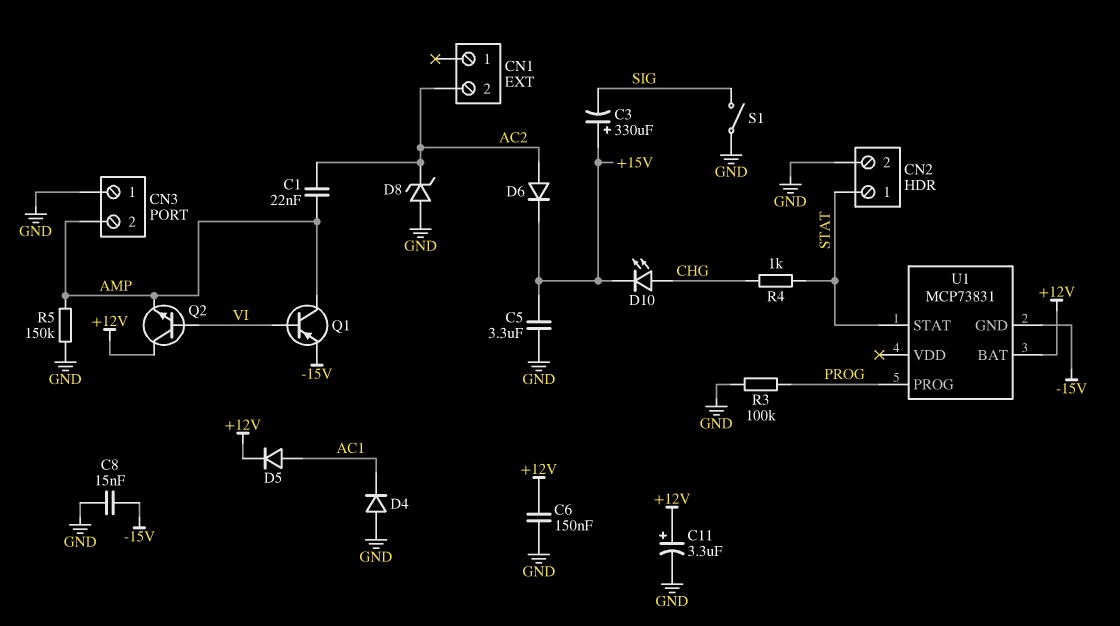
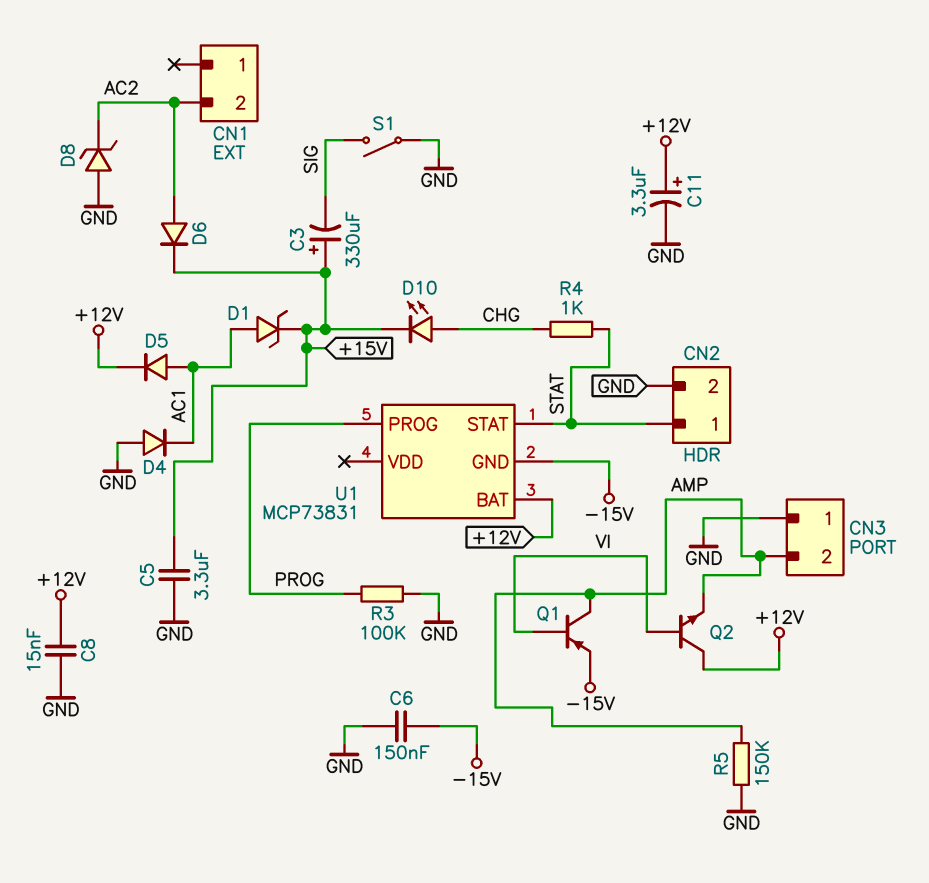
C1: 22nF (AC2, AMP) -> none
C6: 150nF (+12V, GND) -> 150nF (-15V, GND)
C8: 15nF (-15V, GND) -> 15nF (+12V, GND)
D1: none -> zener (A AC1, K +15V)

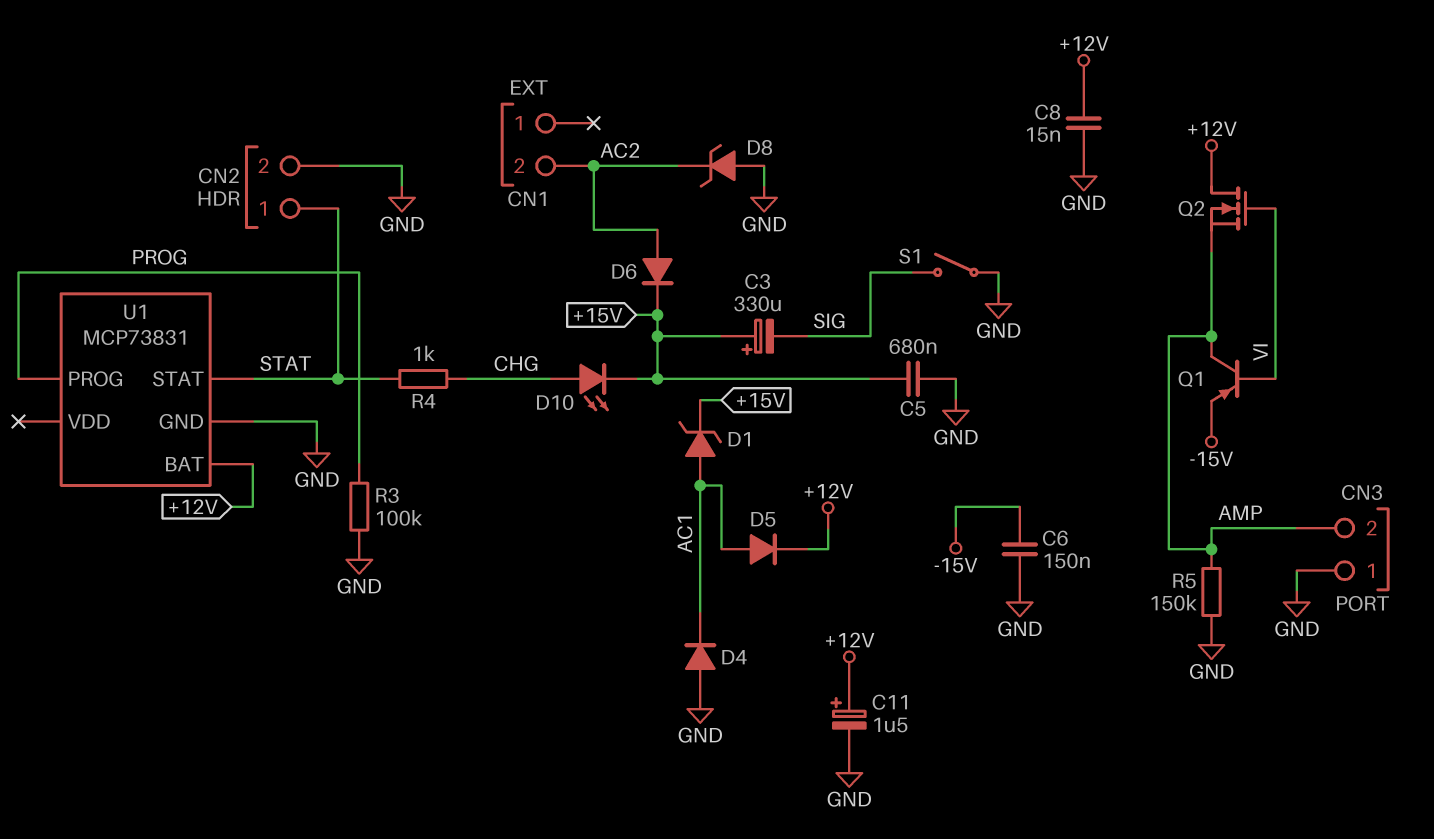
C5: 3.3uF (+15V, GND) -> 680nF (+15V, GND)
C11: 3.3uF (plus +12V, minus GND) -> 1.5uF (plus +12V, minus GND)
Q2: NPN (B VI, C +12V, E AMP) -> NMOS (G VI, D +12V, S AMP)
U1 pin GND: -15V -> GND

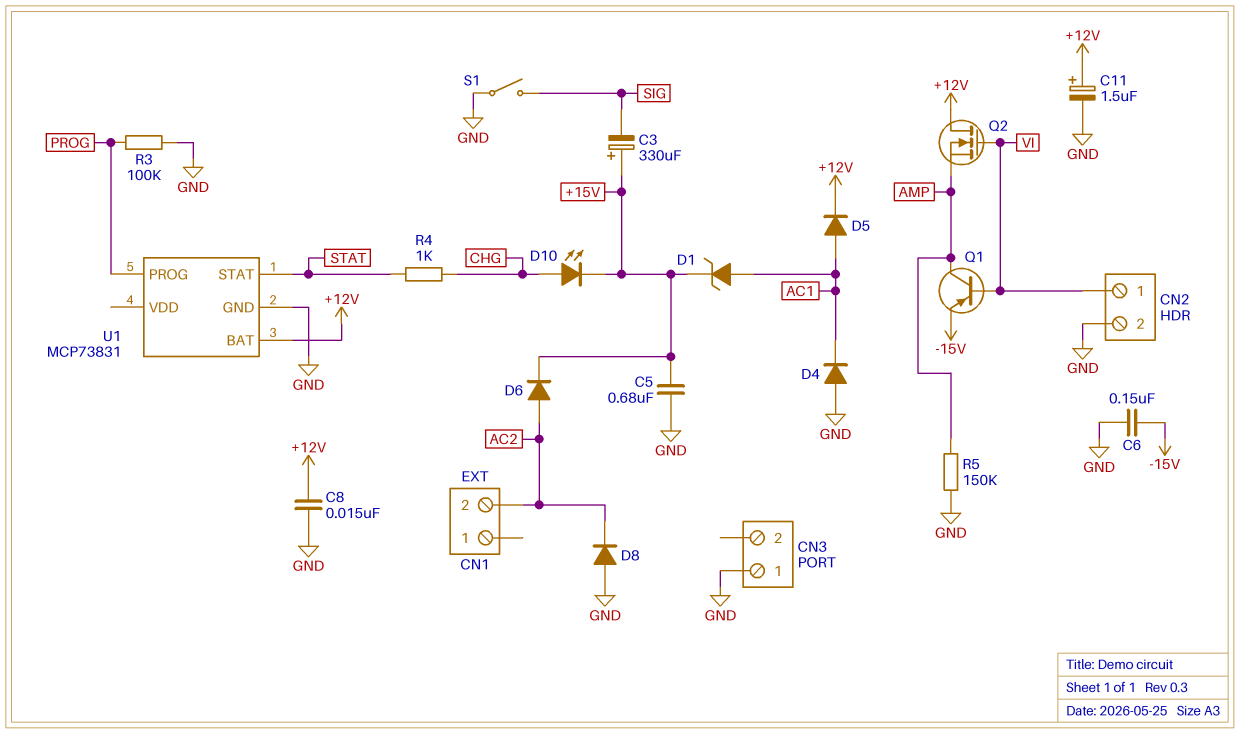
CN2 pin 1: STAT -> VI
CN3 pin 2: AMP -> none
D8: zener (A GND, K AC2) -> diode (A GND, K AC2)

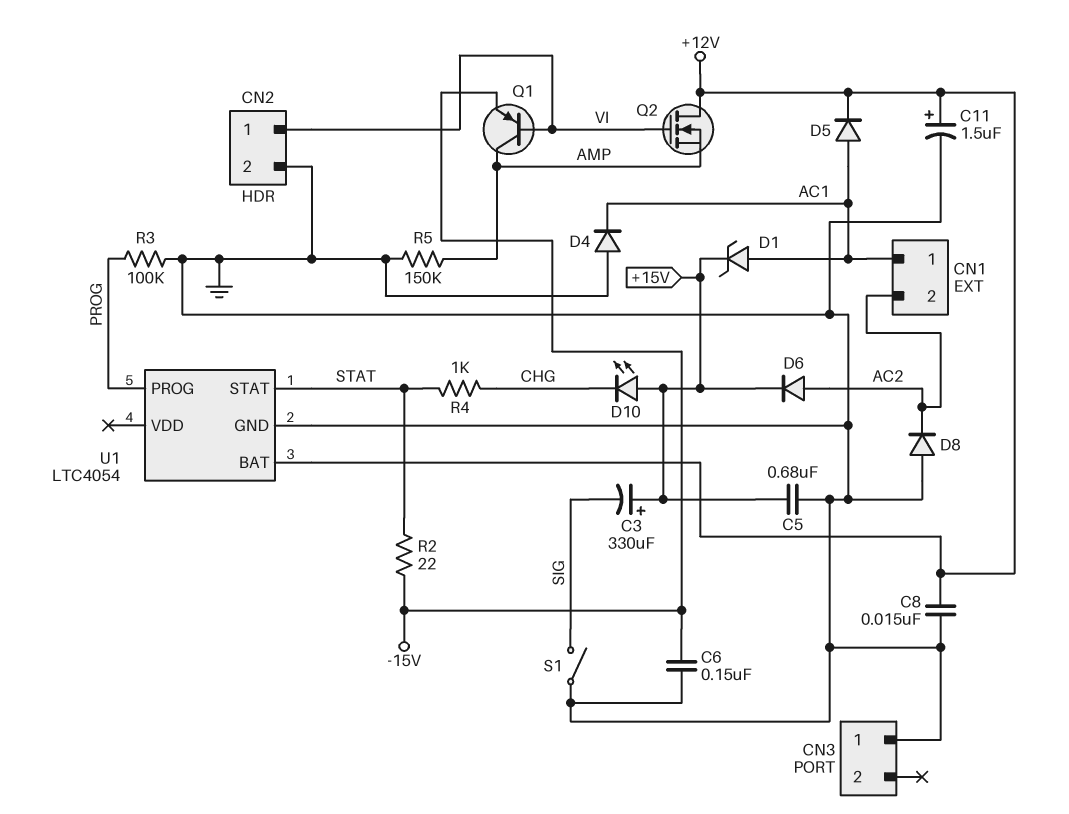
CN1 pin 1: none -> AC1
D10: LED (A CHG, K +15V) -> LED (A +15V, K CHG)
R2: none -> 22 (-15V, STAT)
U1: MCP73831 -> LTC4054

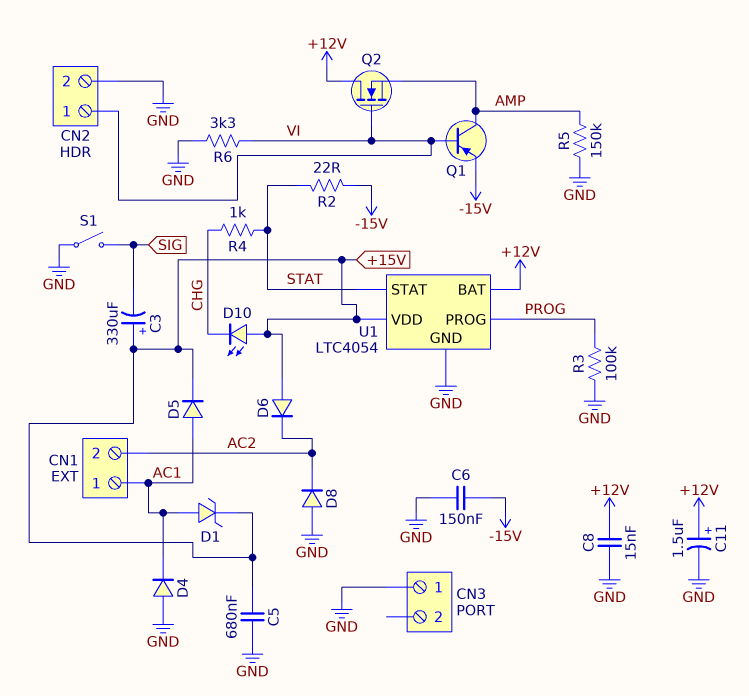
D5: diode (A AC1, K +12V) -> diode (A AC1, K +15V)
D6: diode (A AC2, K +15V) -> diode (A +15V, K AC2)
R6: none -> 3.3k (GND, VI)
U1 pin VDD: none -> +15V

